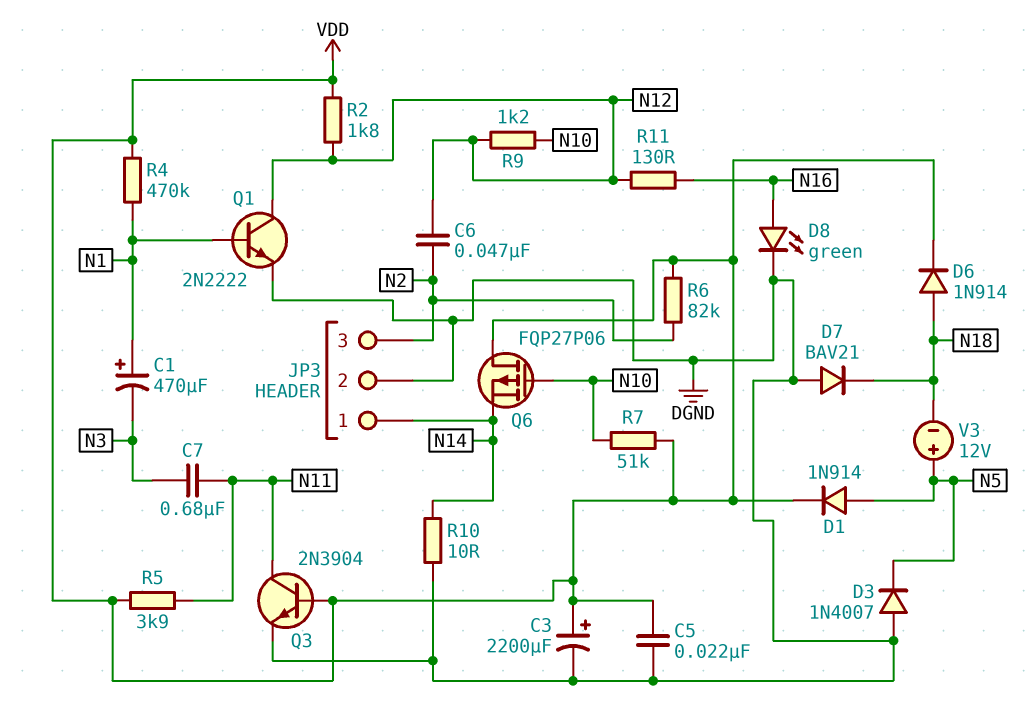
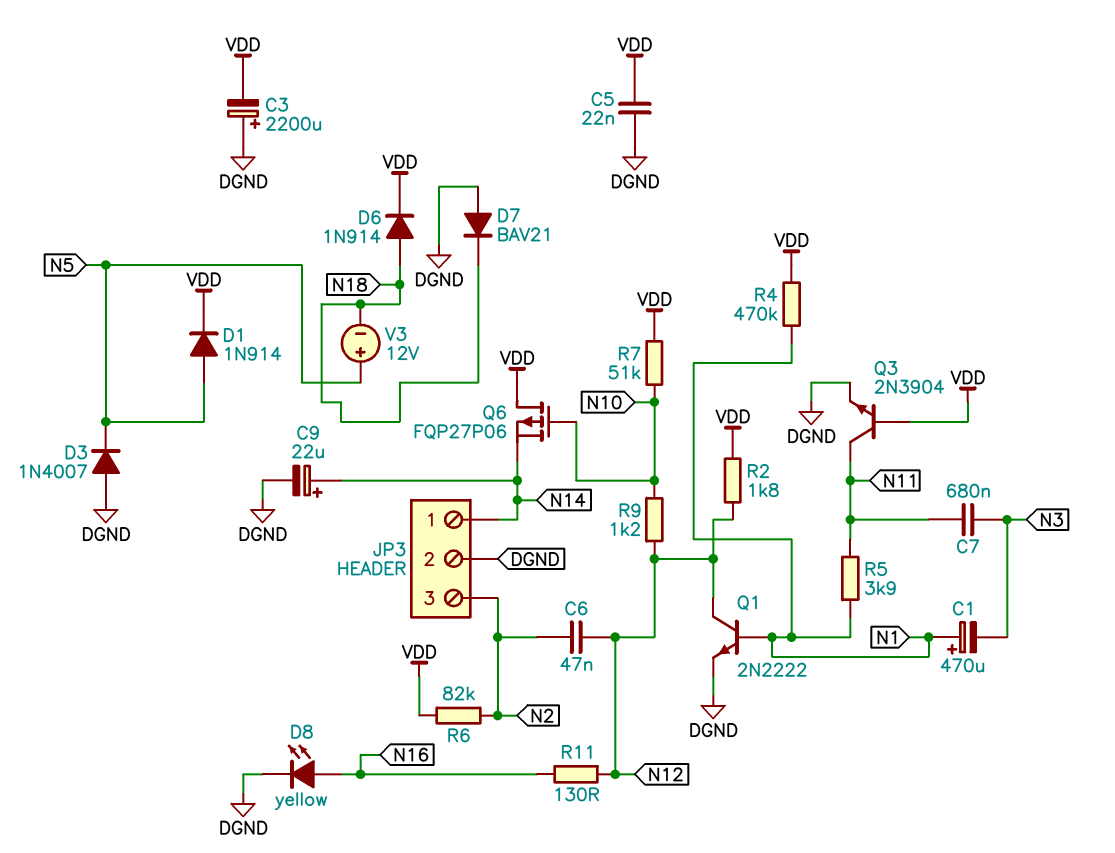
C3: 2200uF (plus VDD, minus DGND) -> 2200uF (plus DGND, minus VDD)
C9: none -> 22uF (plus N14, minus DGND)
D8: LED green (A N16, K DGND) -> LED yellow (A N16, K DGND)
R5: 3.9k (N11, VDD) -> 3.9k (N1, N11)
R10: 10 (DGND, N14) -> none

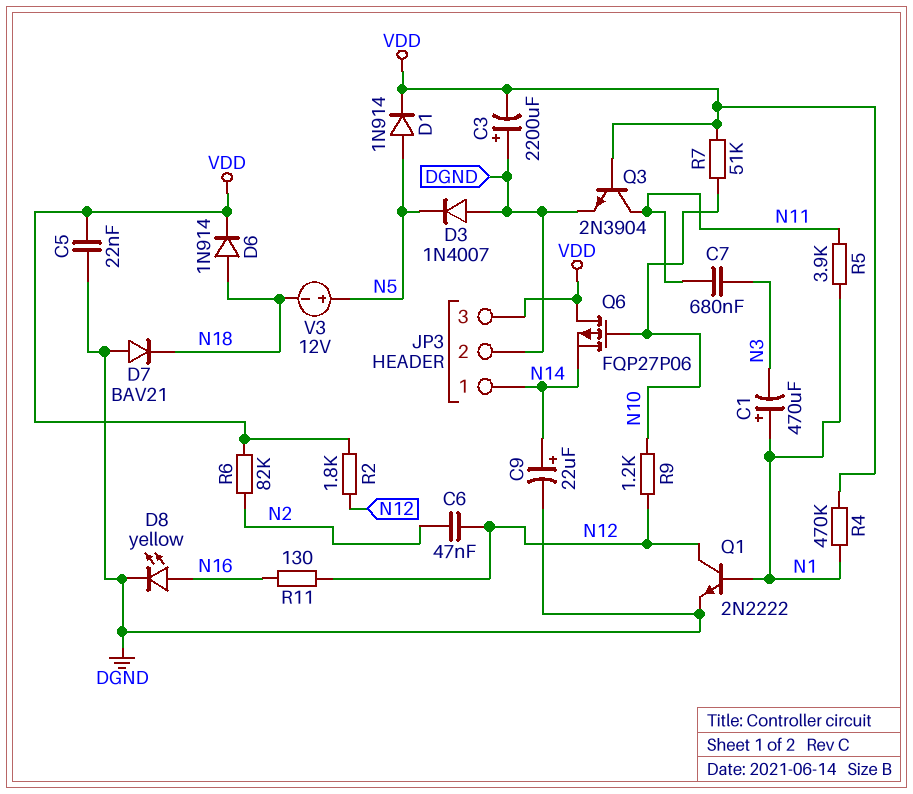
JP3 pin 3: N2 -> VDD

